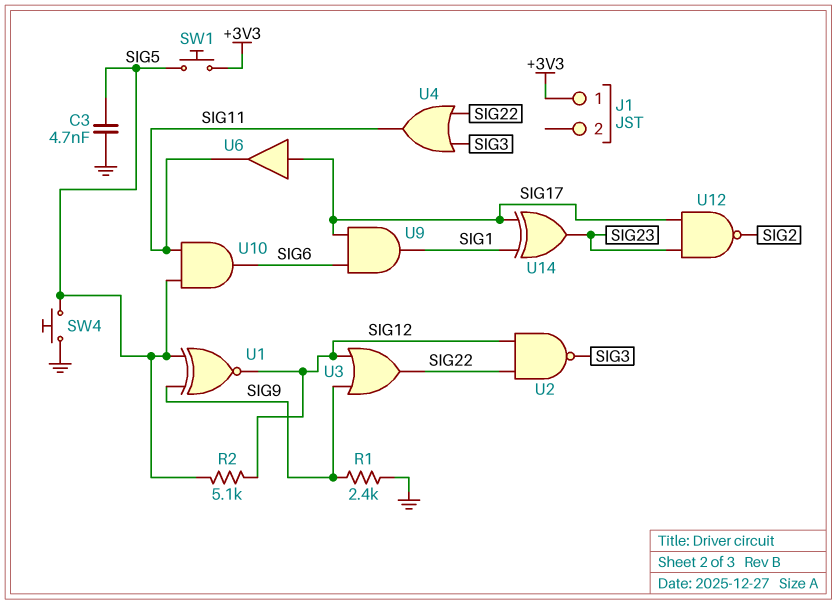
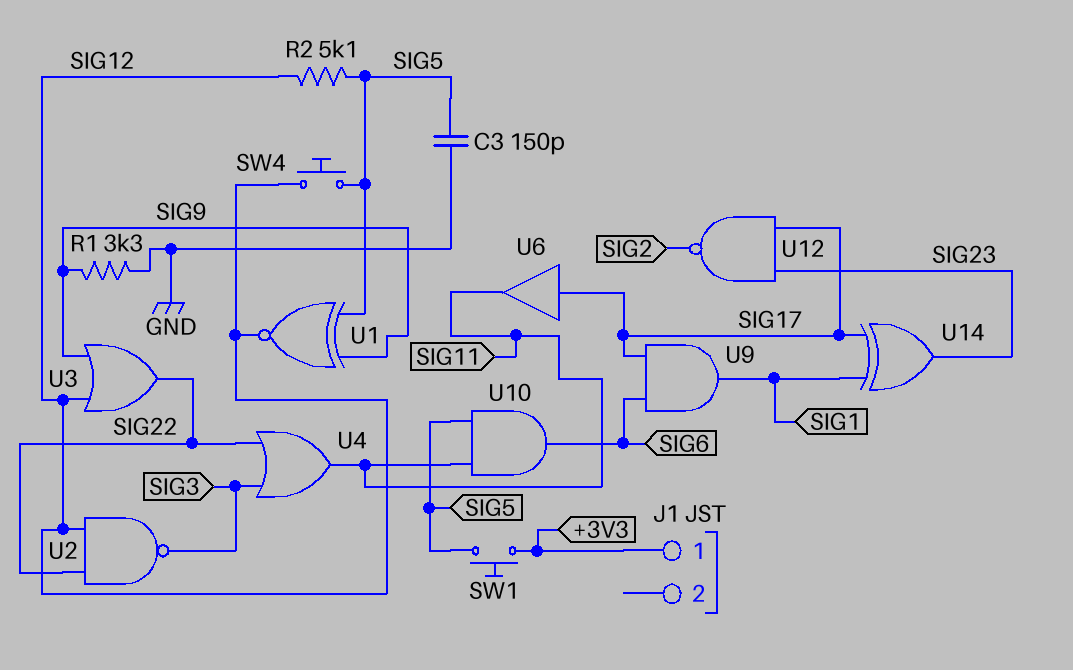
C3: 4.7nF (GND, SIG5) -> 150pF (GND, SIG5)
R1: 2.4k (GND, SIG9) -> 3.3k (GND, SIG9)
SW4: button (GND, SIG5) -> button (SIG5, SIG12)

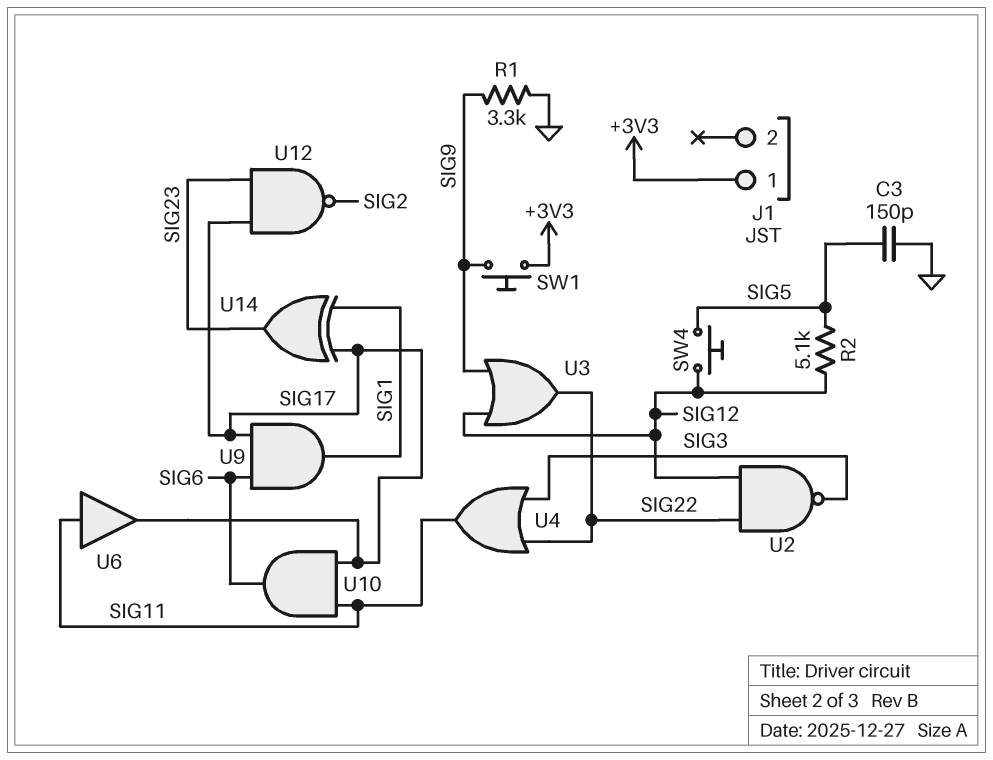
SW1: button (+3V3, SIG5) -> button (+3V3, SIG9)
U1: XNOR (in SIG5, in SIG9, out SIG12) -> none
U6: buffer (in SIG17, out SIG11) -> buffer (in SIG11, out SIG17)
U10: AND (in SIG5, in SIG11, out SIG6) -> AND (in SIG11, in SIG17, out SIG6)

